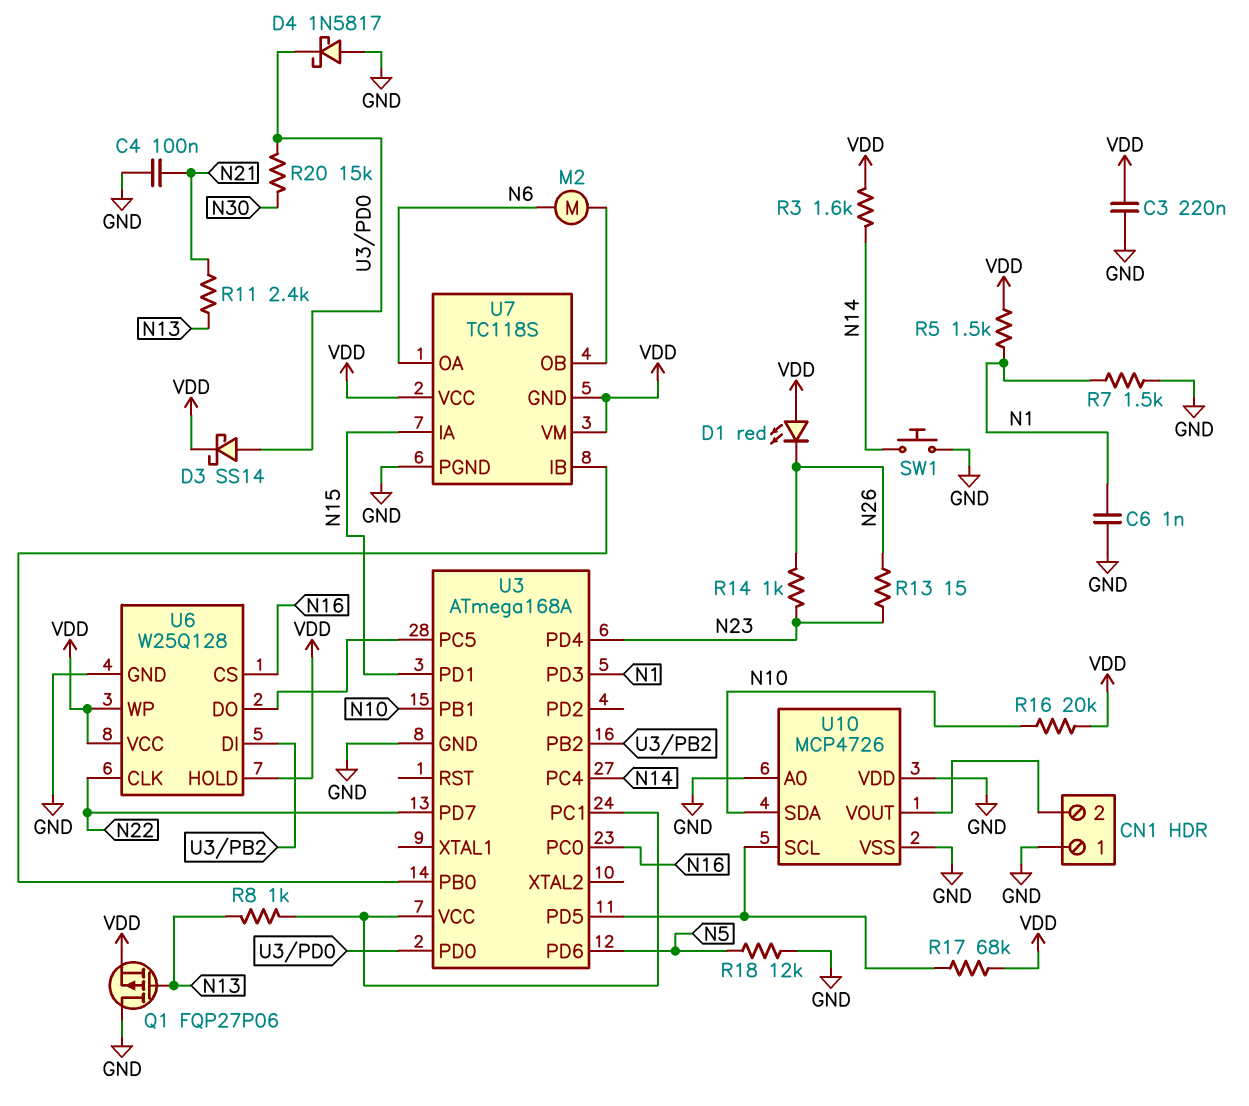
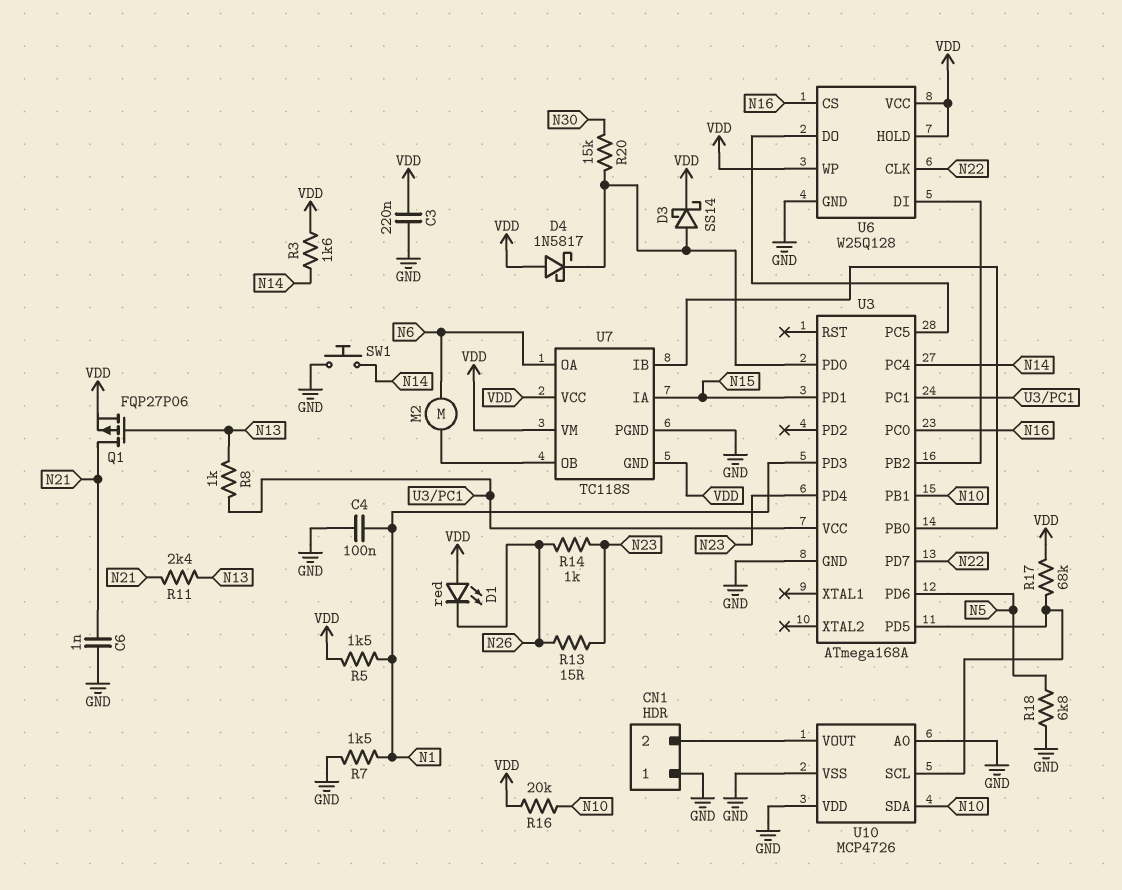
C4: 100nF (GND, N21) -> 100nF (GND, N1)
C6: 1nF (GND, N1) -> 1nF (GND, N21)
D4: schottky 1N5817 (A GND, K U3/PD0) -> schottky 1N5817 (A VDD, K U3/PD0)
Q1: PMOS FQP27P06 (G N13, D GND, S VDD) -> PMOS FQP27P06 (G N13, D N21, S VDD)
R18: 12k (GND, N5) -> 6.8k (GND, N5)

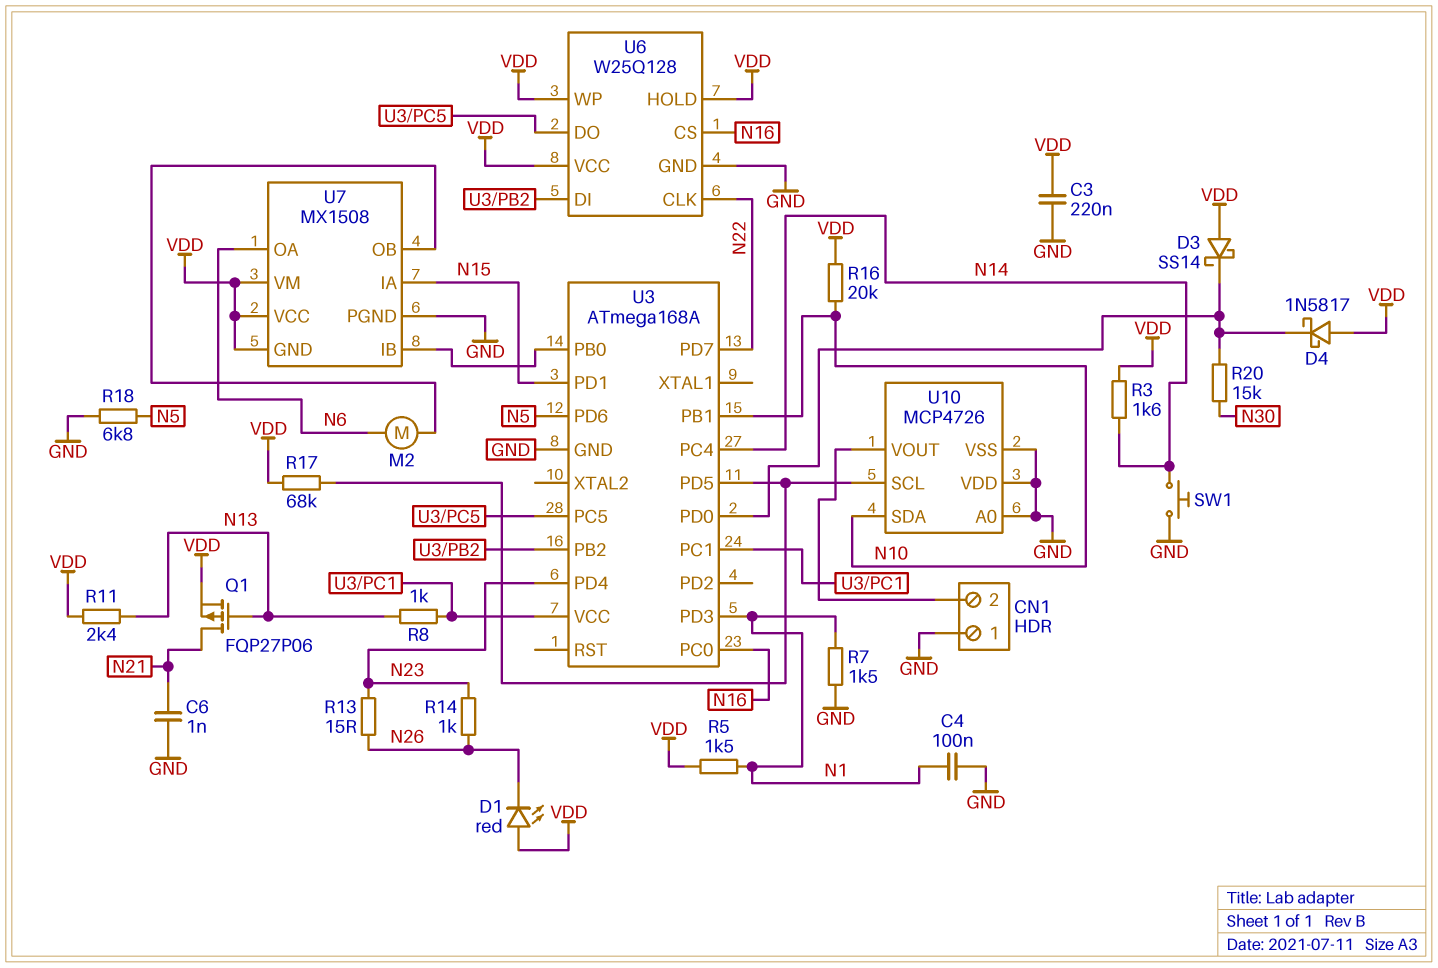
D3: schottky SS14 (A U3/PD0, K VDD) -> schottky SS14 (A VDD, K U3/PD0)
R11: 2.4k (N13, N21) -> 2.4k (N13, VDD)
U7: TC118S -> MX1508

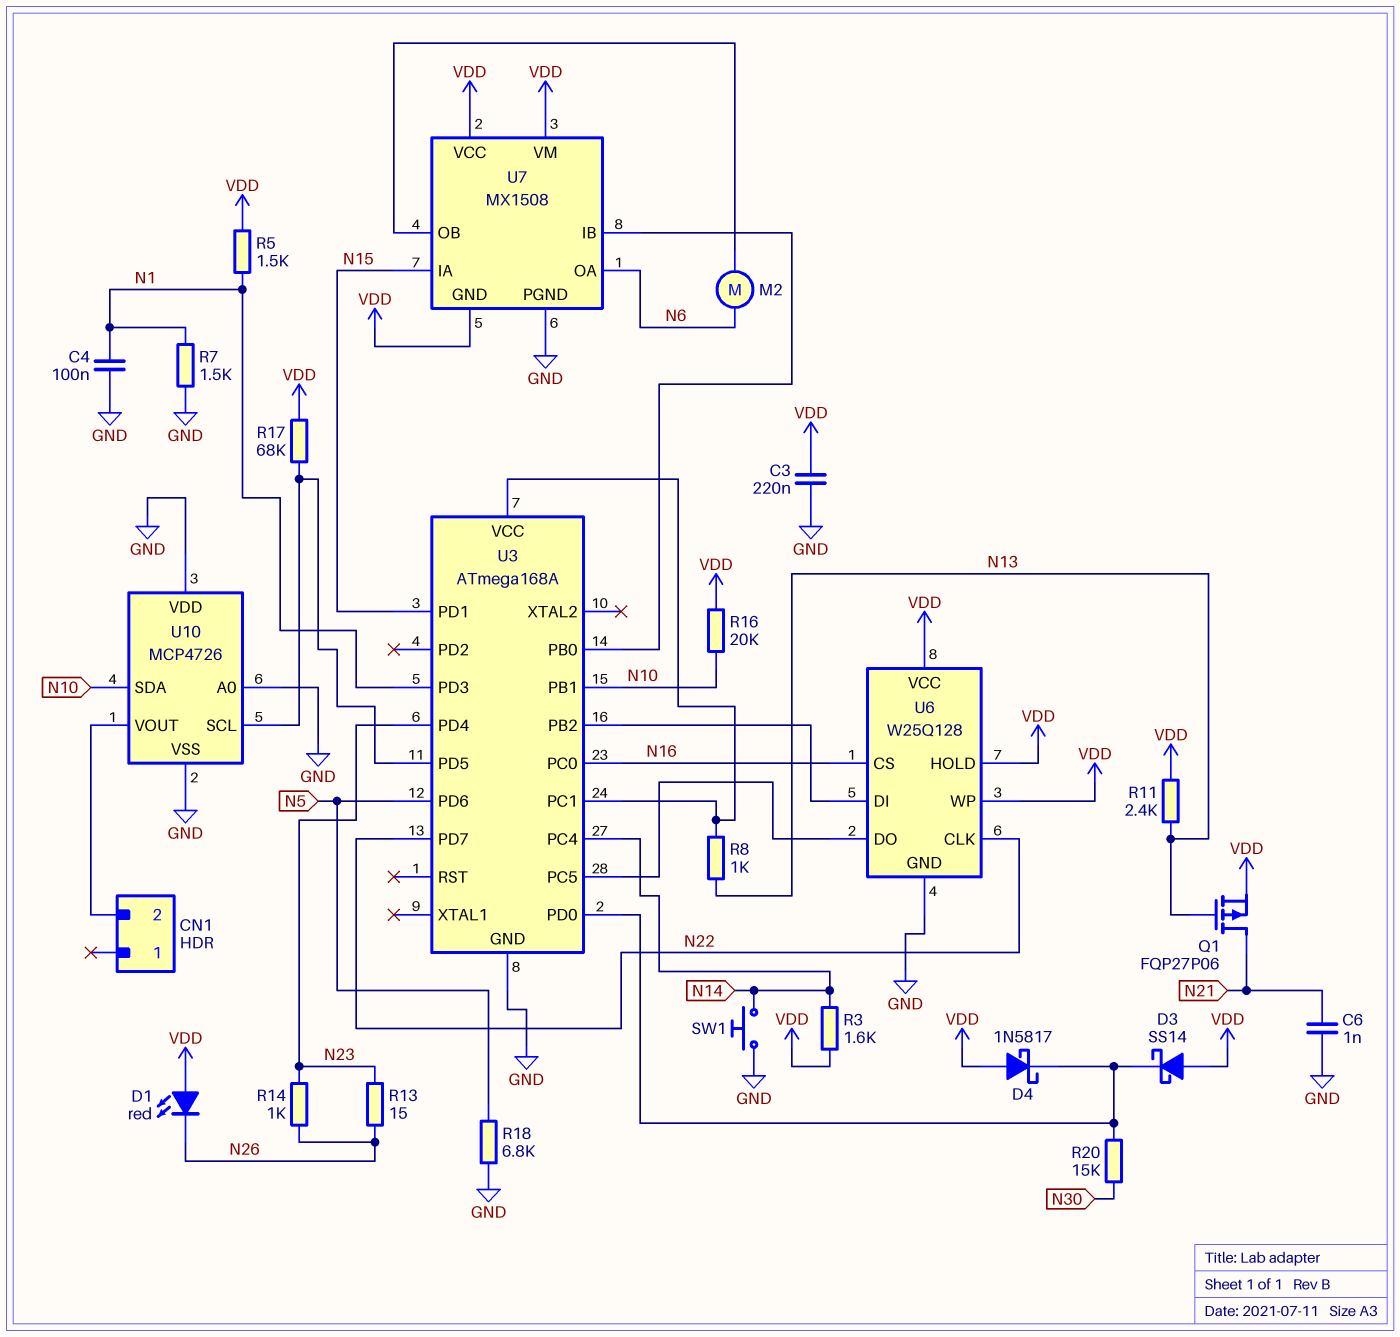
CN1 pin 1: GND -> none

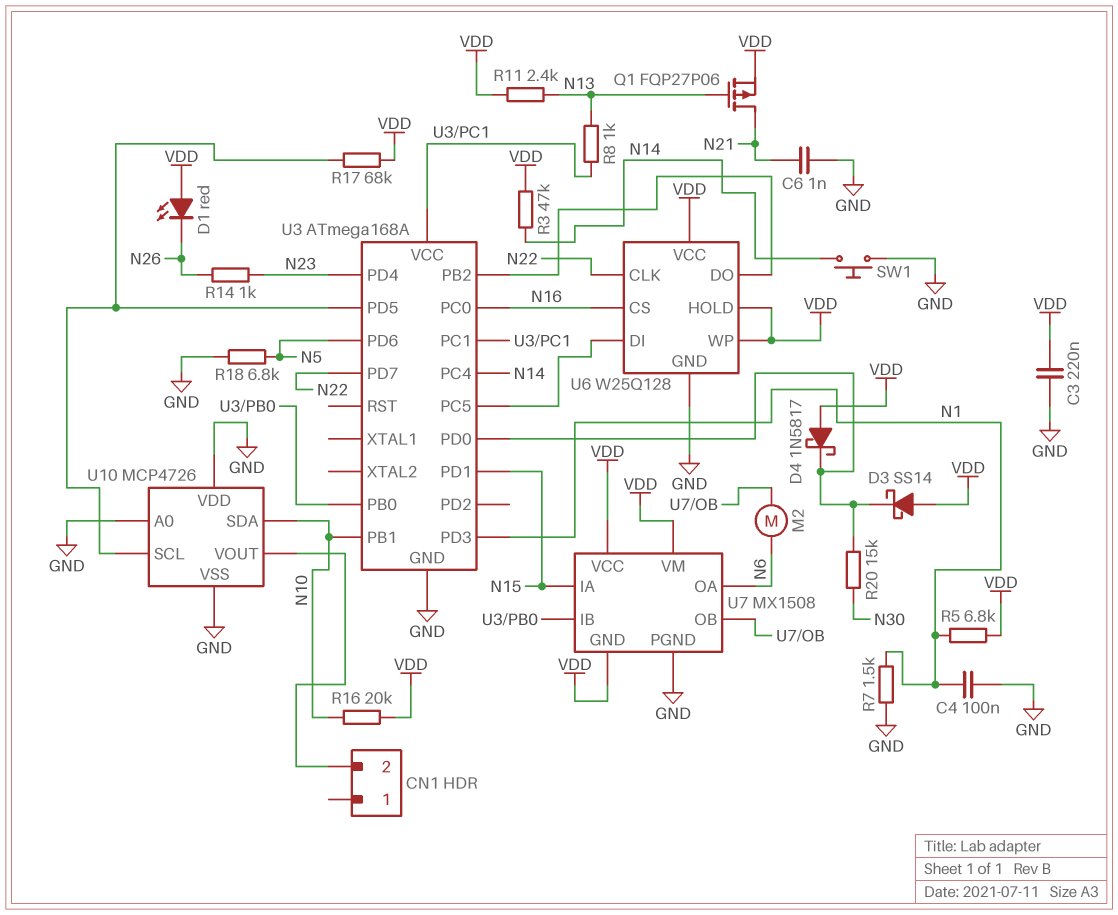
R3: 1.6k (N14, VDD) -> 47k (N14, VDD)
R5: 1.5k (N1, VDD) -> 6.8k (N1, VDD)
R13: 15 (N23, N26) -> none
U6 pin DI: U3/PB2 -> U3/PC5
U6 pin DO: U3/PC5 -> U3/PB2

